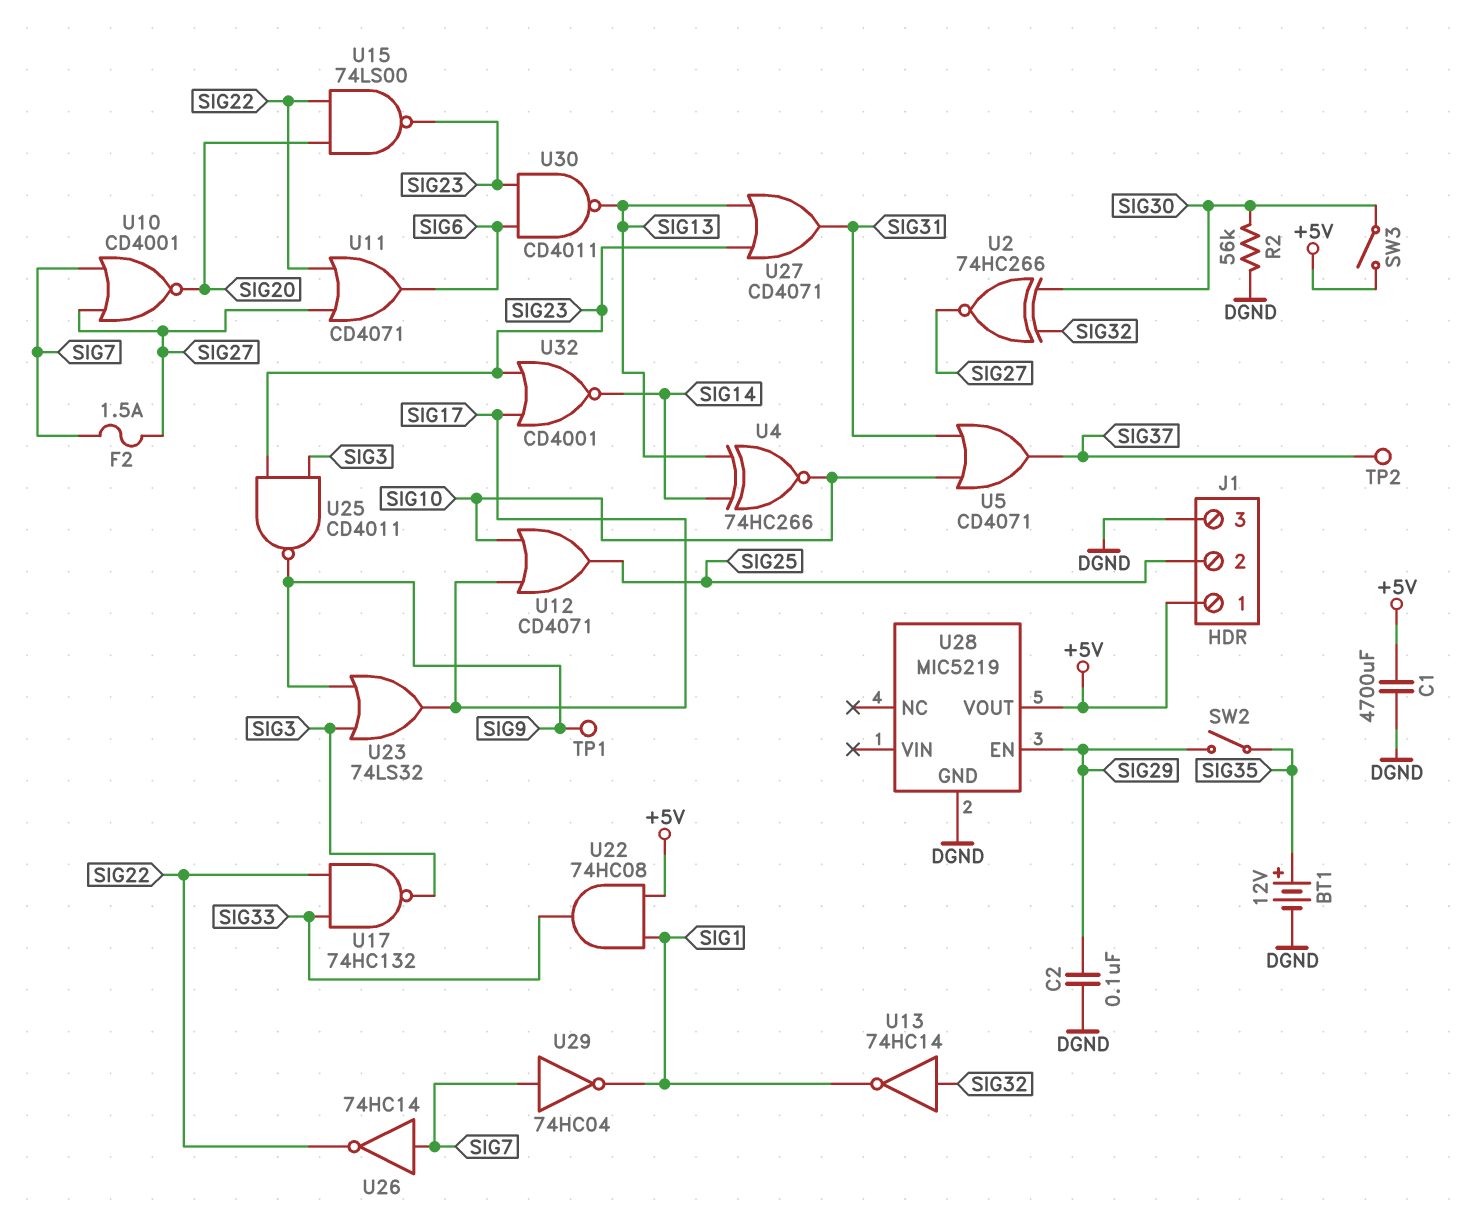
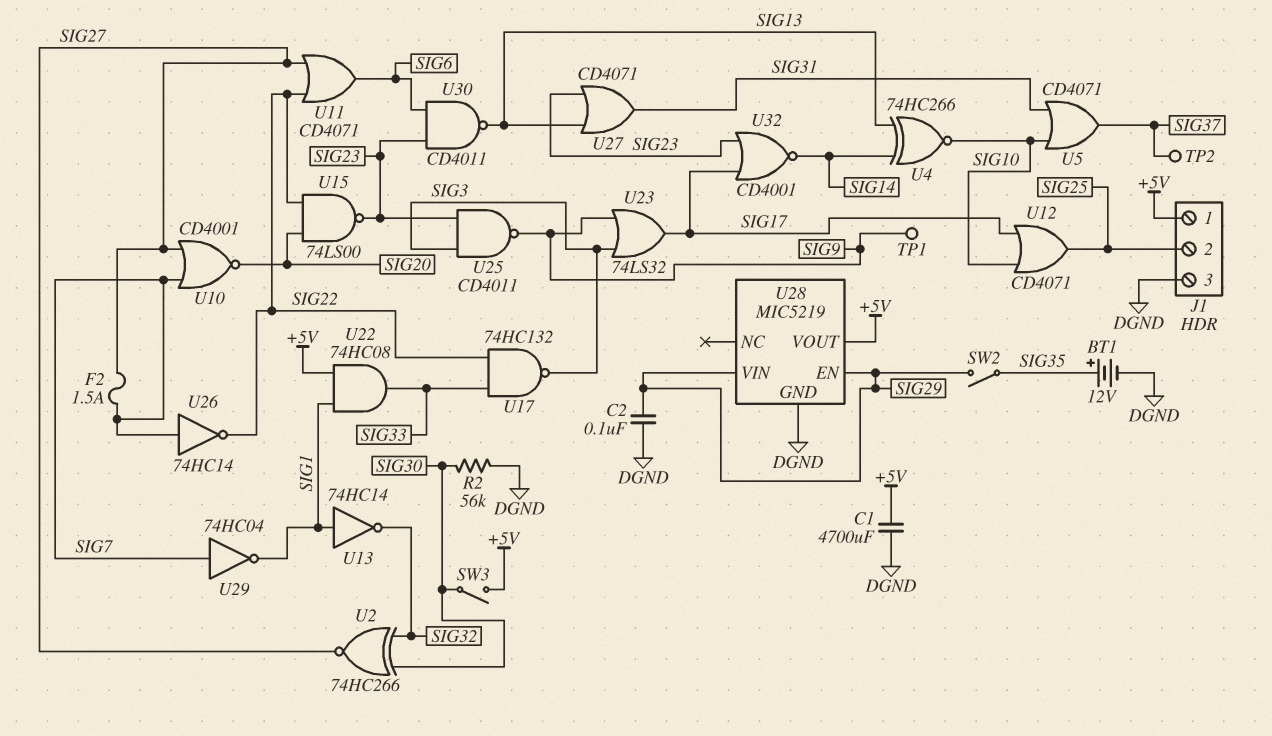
U13: NOT 74HC14 (in SIG32, out SIG1) -> NOT 74HC14 (in SIG1, out SIG32)
U28 pin VIN: none -> SIG29

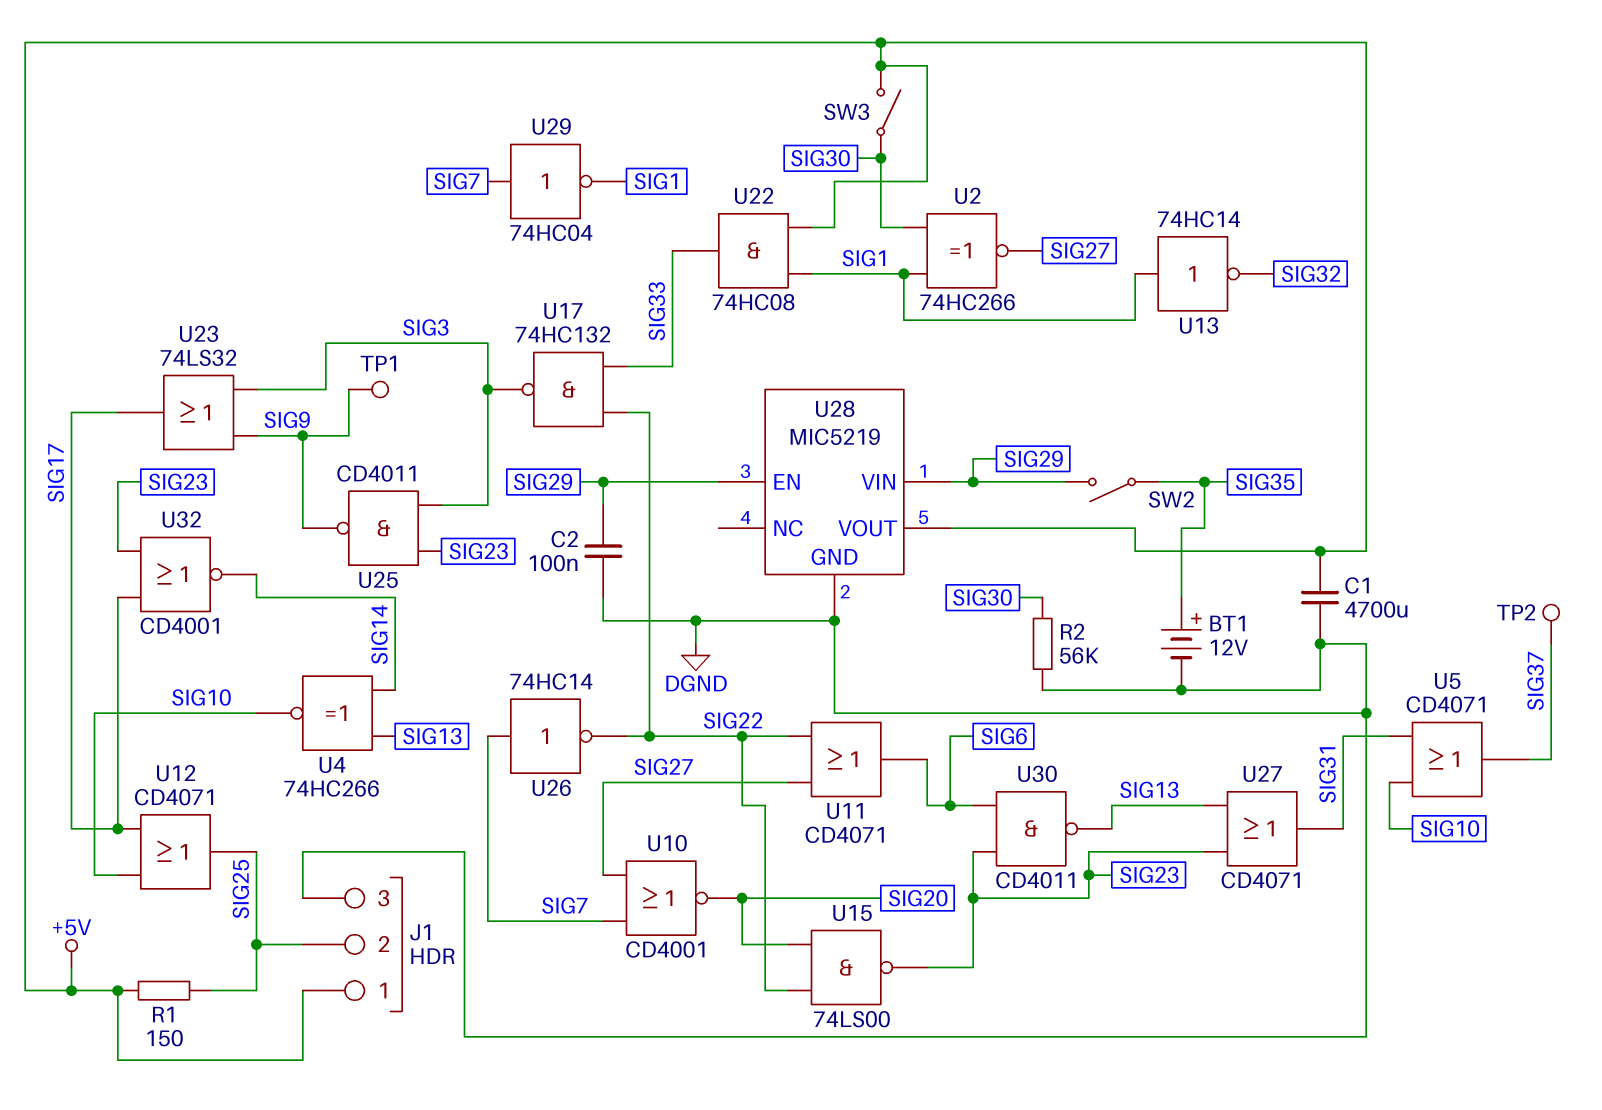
F2: 1.5A (SIG7, SIG27) -> none
R1: none -> 150 (+5V, SIG25)
U2: XNOR 74HC266 (in SIG30, in SIG32, out SIG27) -> XNOR 74HC266 (in SIG1, in SIG30, out SIG27)

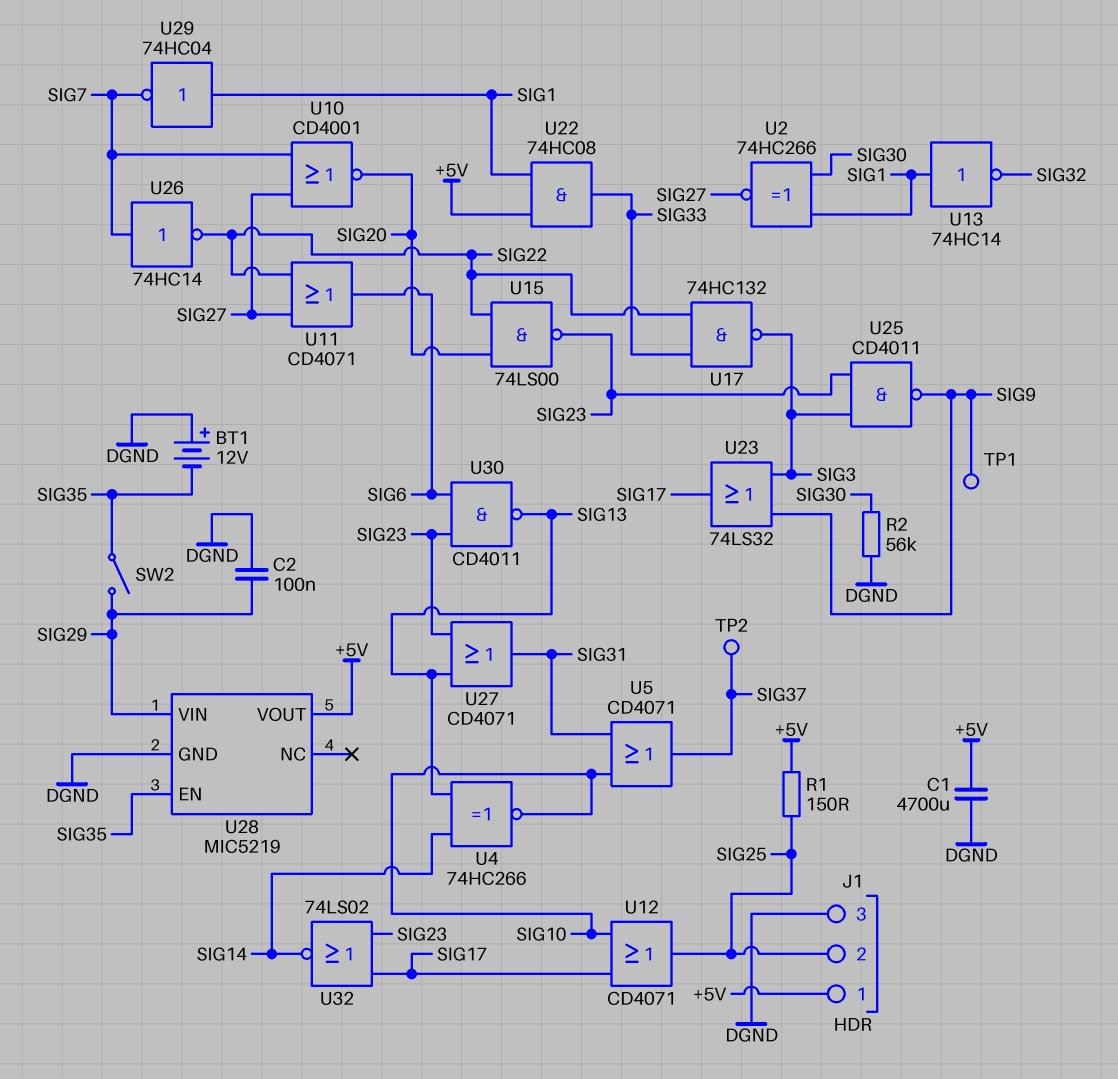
BT1: 12V (plus SIG35, minus DGND) -> 12V (plus DGND, minus SIG35)
SW3: switch (+5V, SIG30) -> none
U28 pin EN: SIG29 -> SIG35
U29: NOT 74HC04 (in SIG7, out SIG1) -> NOT 74HC04 (in SIG1, out SIG7)
U32: NOR CD4001 (in SIG17, in SIG23, out SIG14) -> NOR 74LS02 (in SIG17, in SIG23, out SIG14)

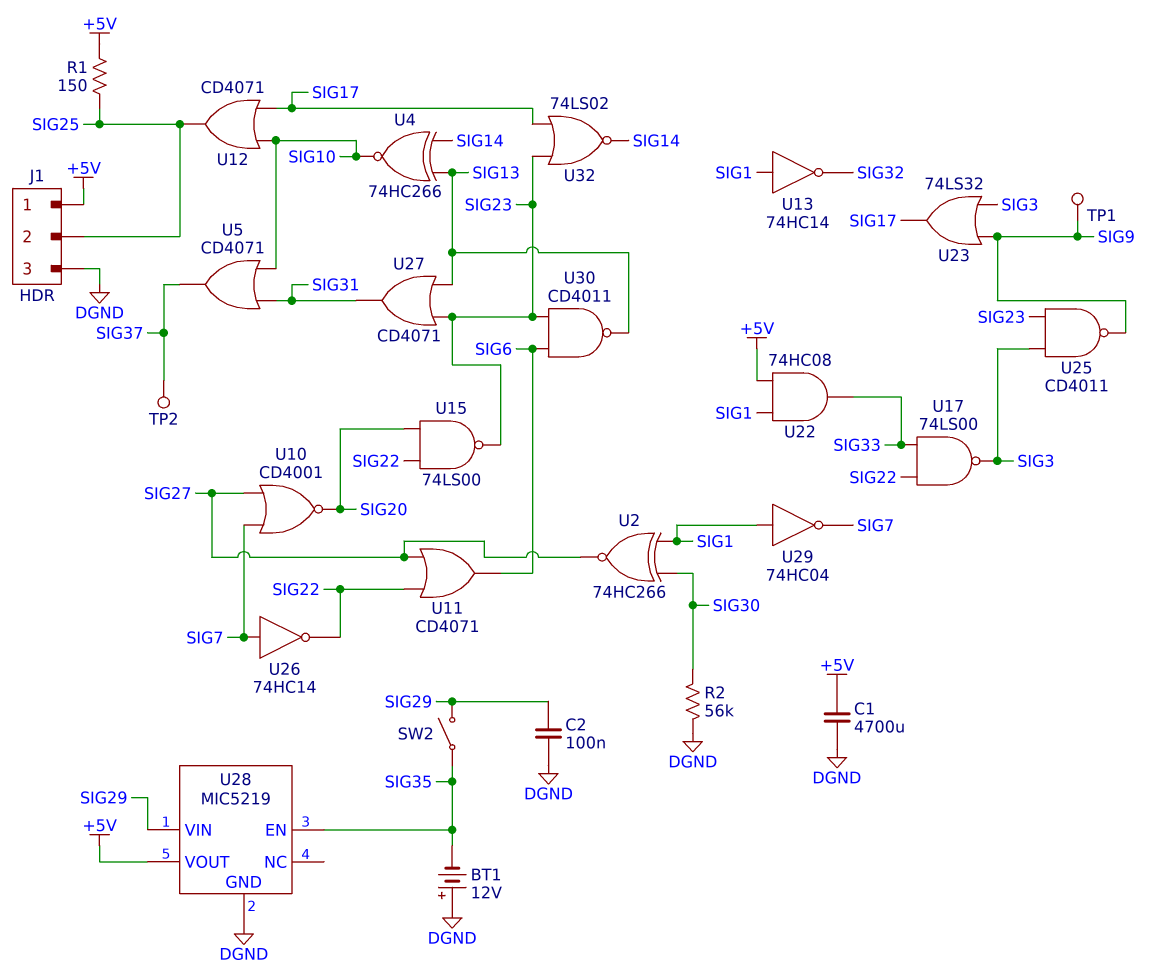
U17: NAND 74HC132 (in SIG22, in SIG33, out SIG3) -> NAND 74LS00 (in SIG22, in SIG33, out SIG3)

